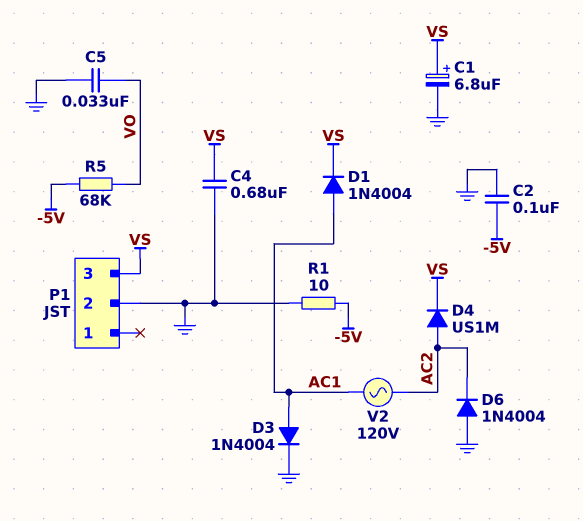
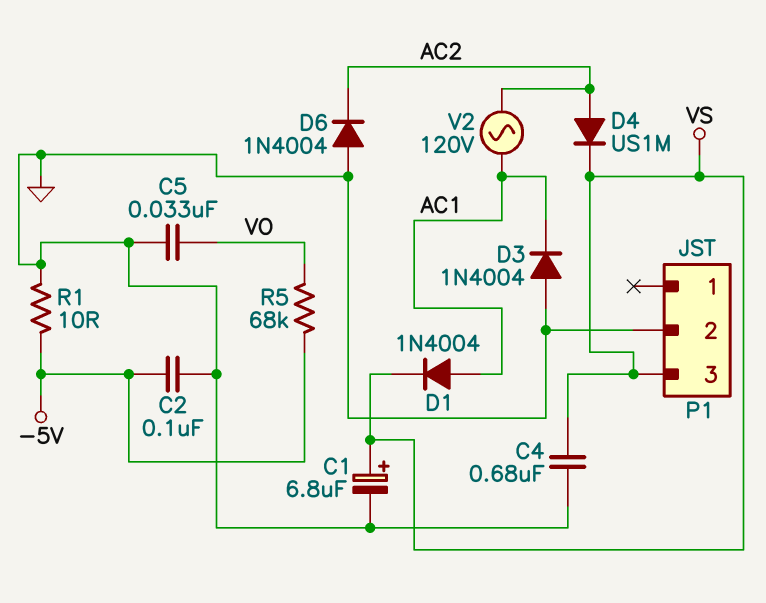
D3: diode 1N4004 (A AC1, K GND) -> diode 1N4004 (A GND, K AC1)

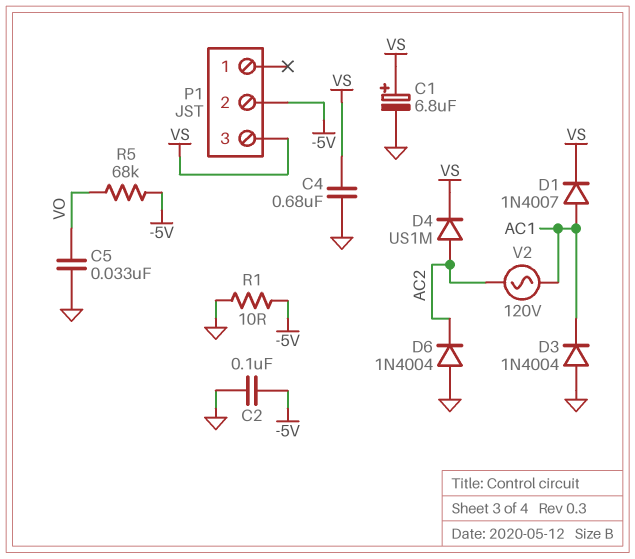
D1: diode 1N4004 (A AC1, K VS) -> diode 1N4007 (A AC1, K VS)
P1 pin 2: GND -> -5V

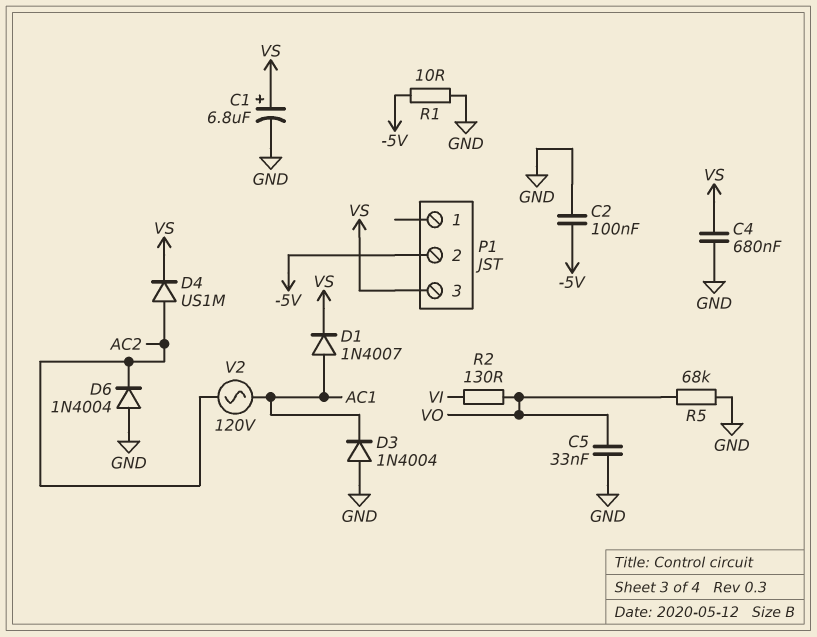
R2: none -> 130 (VI, VO)
R5: 68k (-5V, VO) -> 68k (GND, VO)

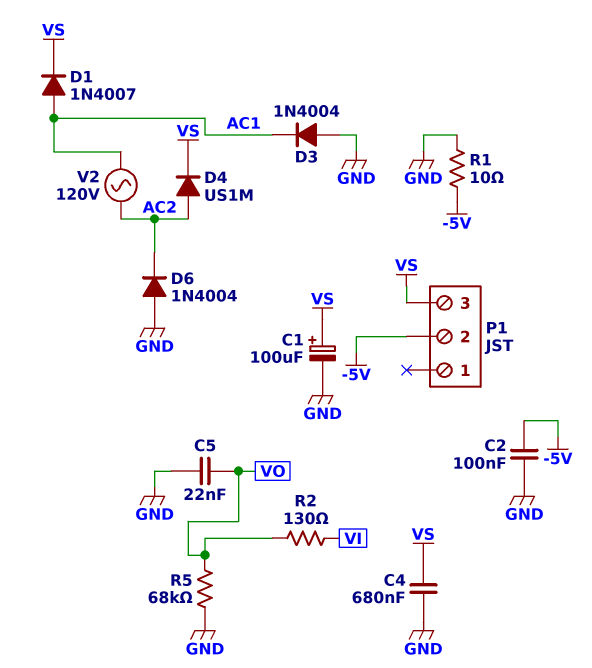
C1: 6.8uF (plus VS, minus GND) -> 100uF (plus VS, minus GND)
C5: 33nF (GND, VO) -> 22nF (GND, VO)

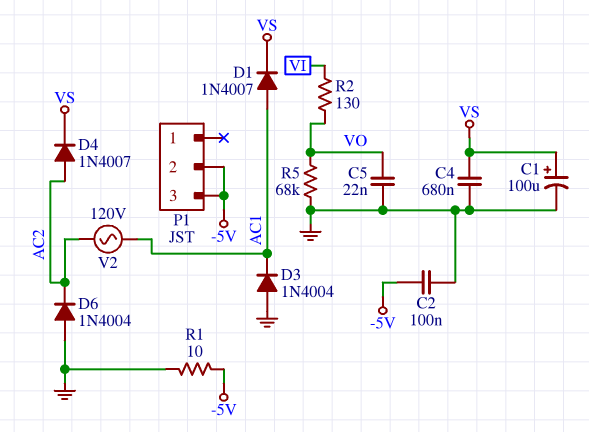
D4: diode US1M (A AC2, K VS) -> diode 1N4007 (A AC2, K VS)
P1 pin 3: VS -> -5V

